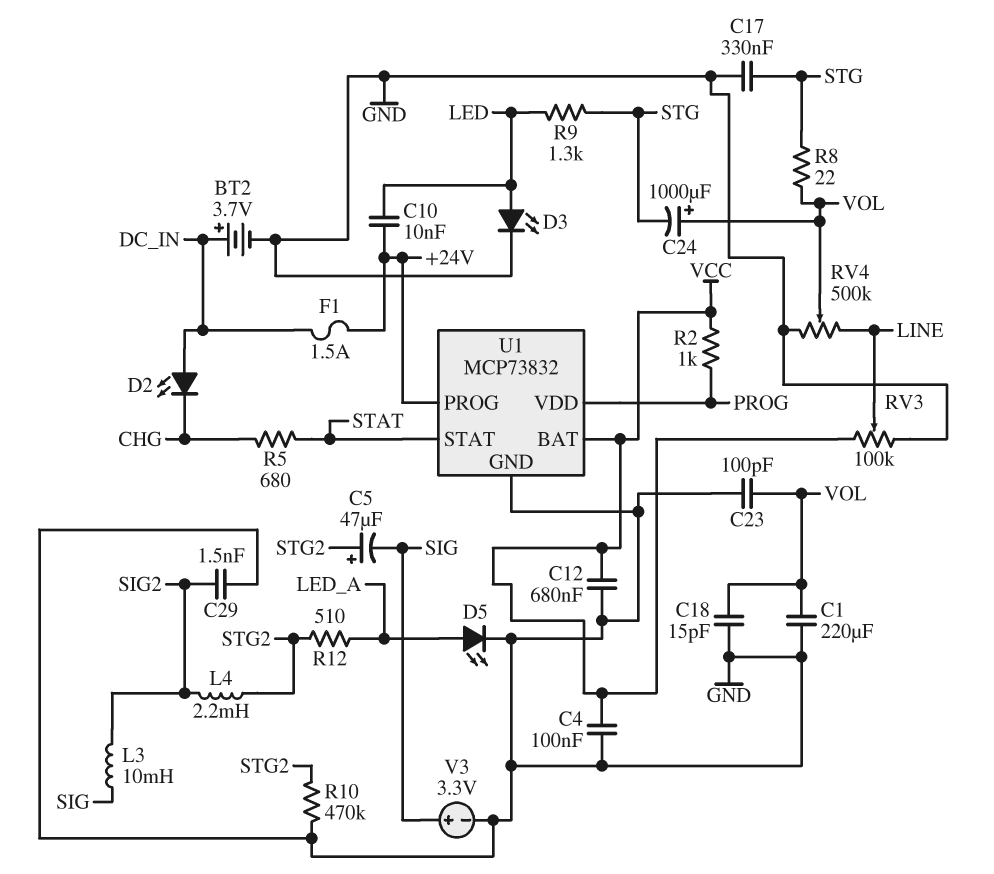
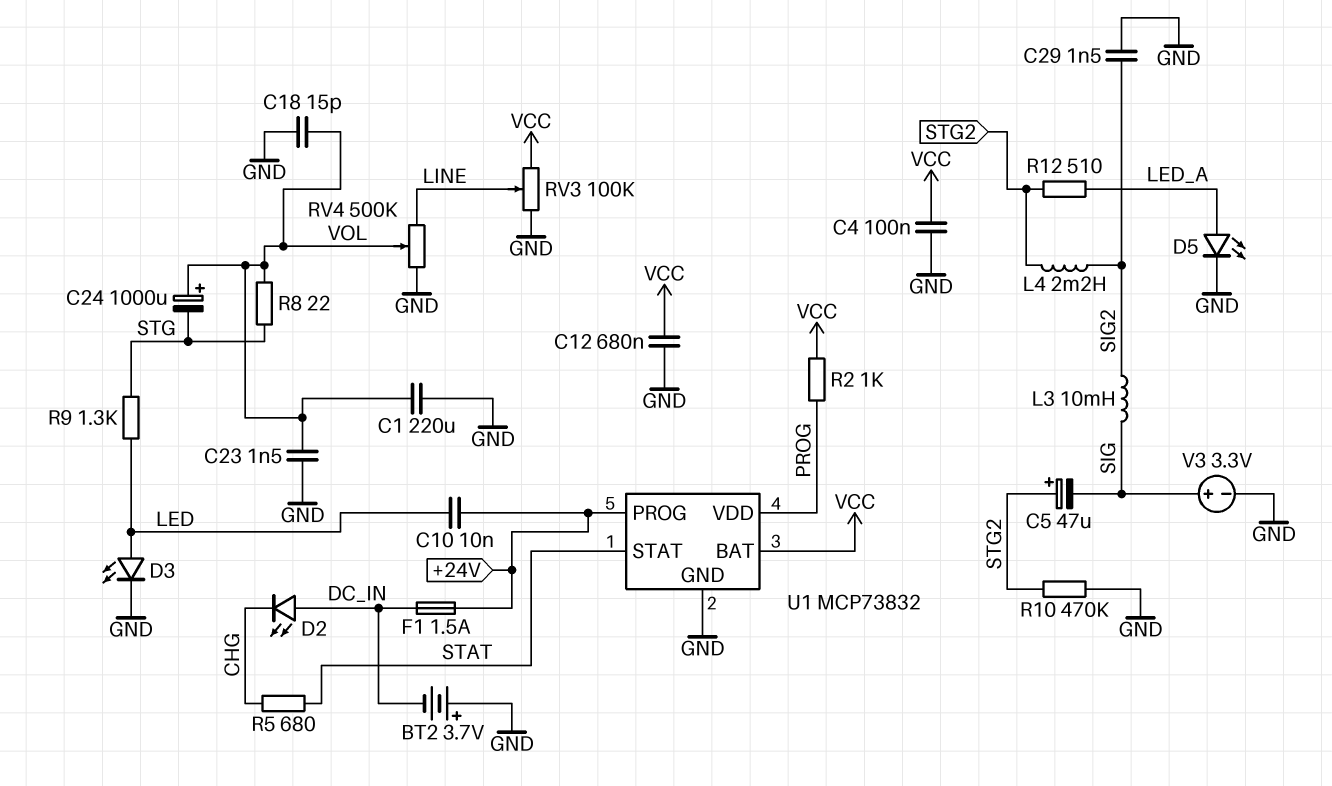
BT2: 3.7V (plus DC_IN, minus GND) -> 3.7V (plus GND, minus DC_IN)
C17: 330nF (GND, STG) -> none
C23: 100pF (GND, VOL) -> 1.5nF (GND, VOL)

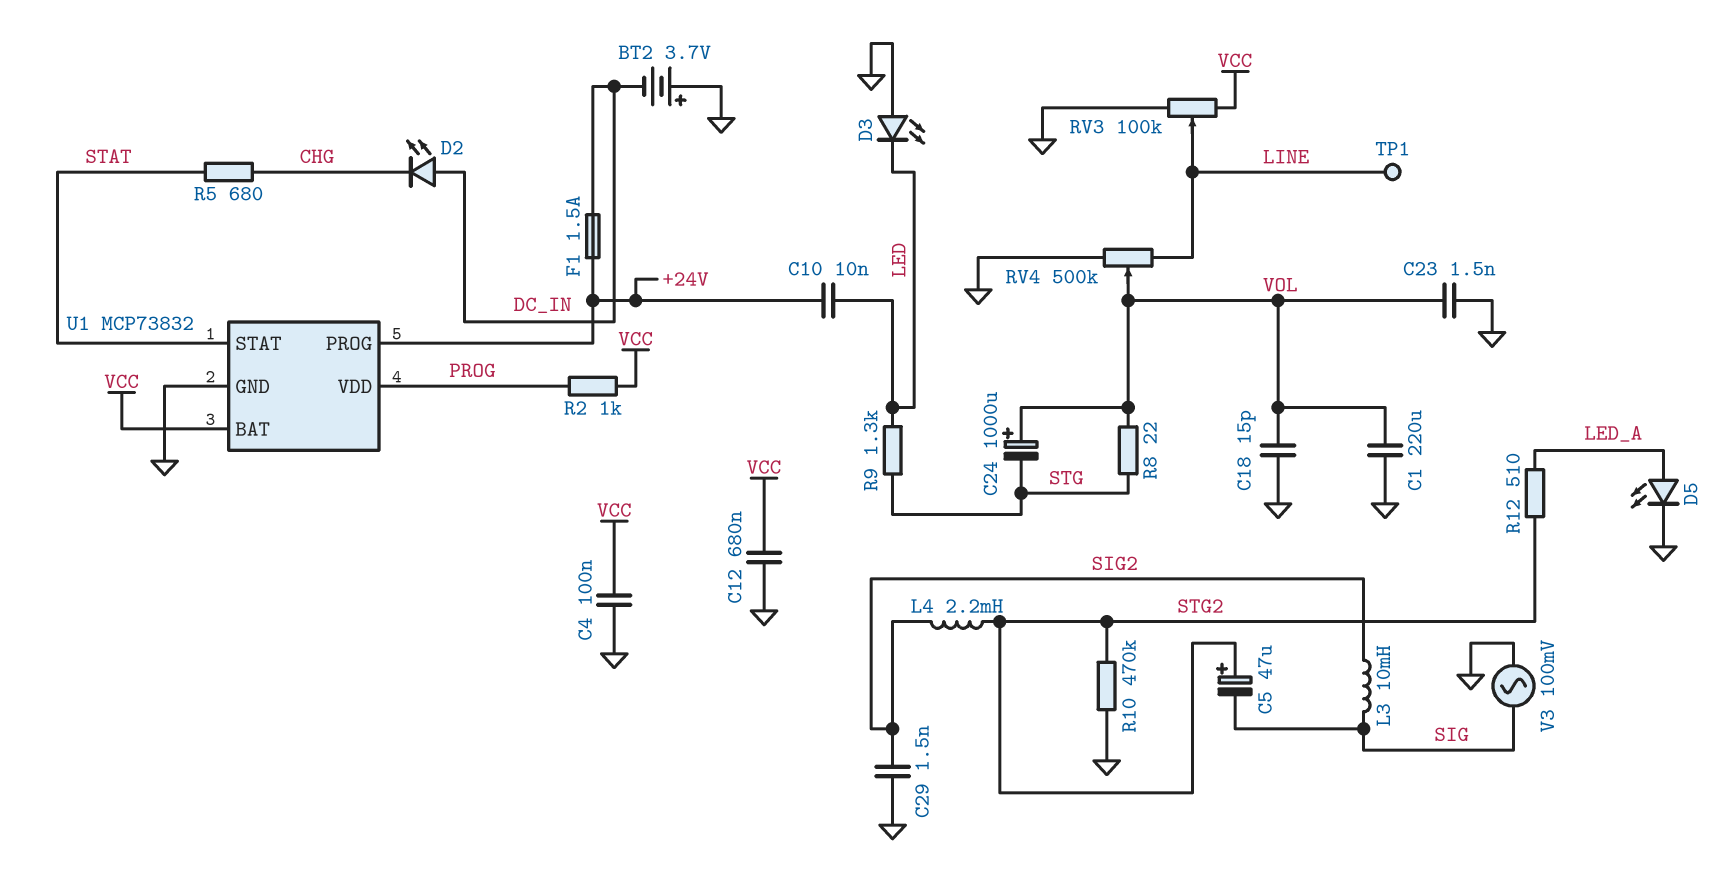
D3: LED (A LED, K GND) -> LED (A GND, K LED)
TP1: none -> test point (LINE)
V3: 3.3V (plus SIG, minus GND) -> AC 100mV (GND, SIG)

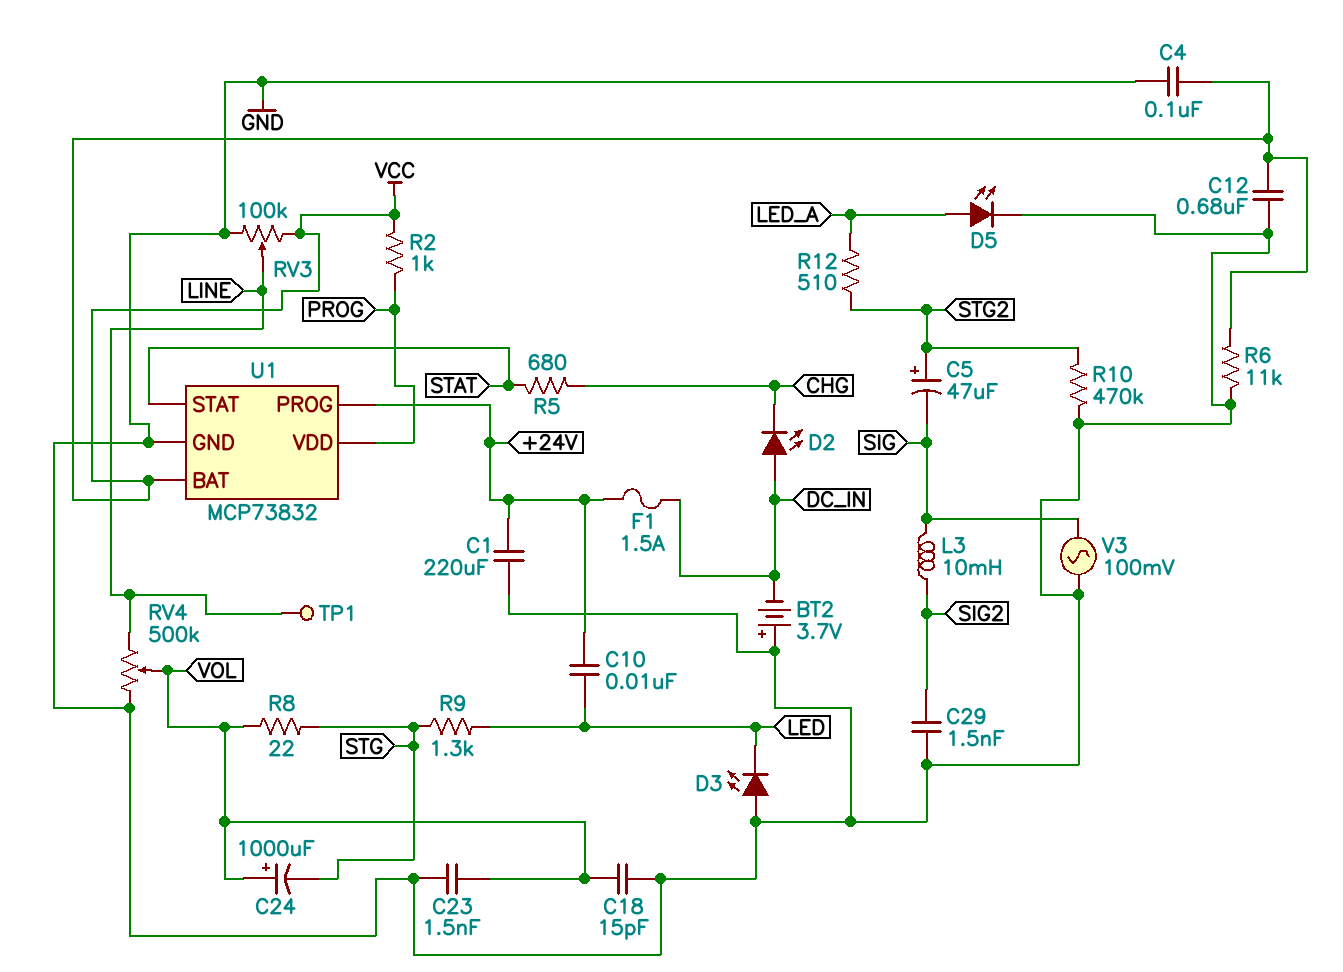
C1: 220uF (GND, VOL) -> 220uF (+24V, GND)
L4: 2.2mH (SIG2, STG2) -> none
R6: none -> 11k (GND, VCC)

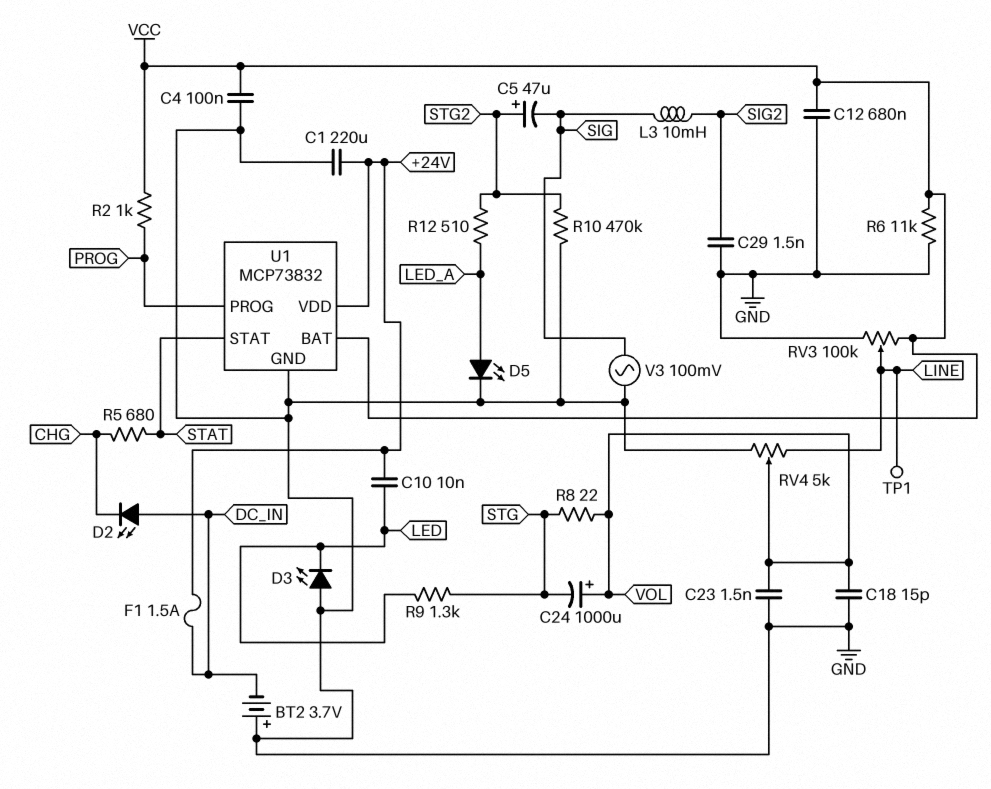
RV4: 500k (GND, LINE, wiper VOL) -> 5k (GND, LINE, wiper VOL)
U1 pin PROG: +24V -> PROG
U1 pin VDD: PROG -> +24V

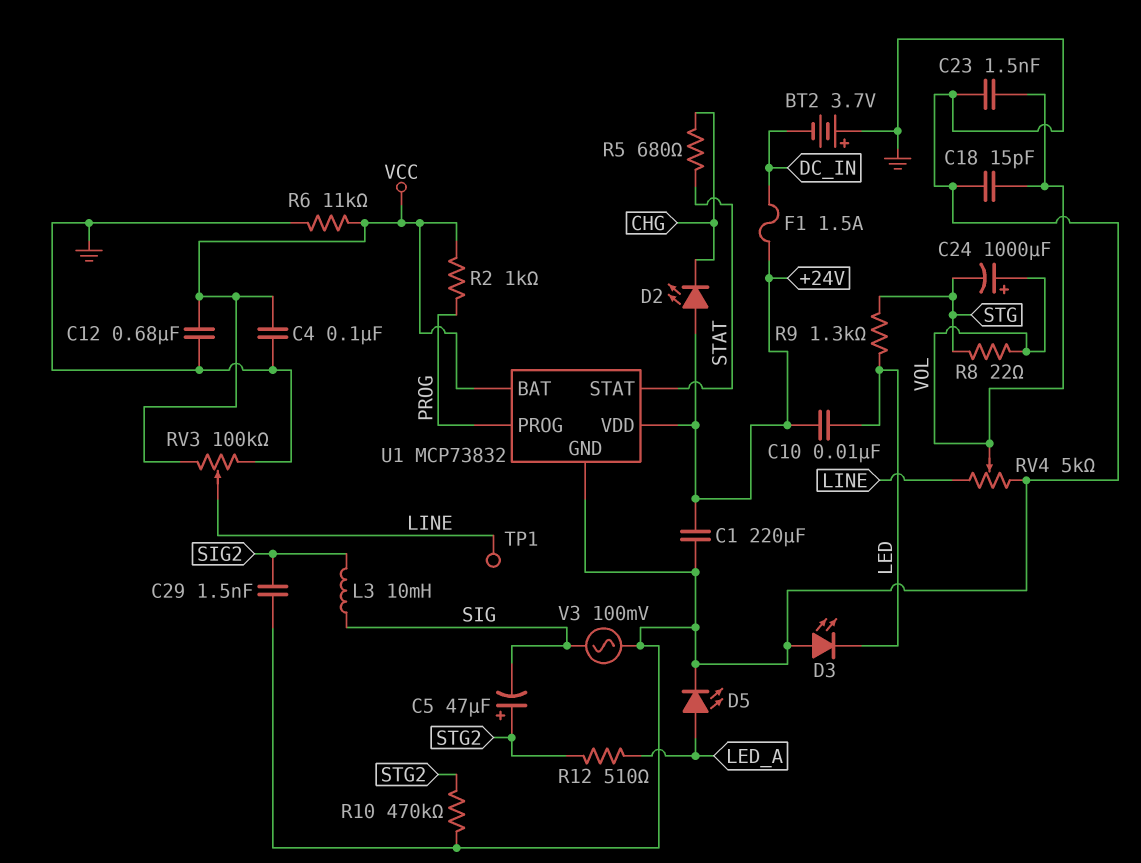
D2: LED (A DC_IN, K CHG) -> LED (A +24V, K CHG)

